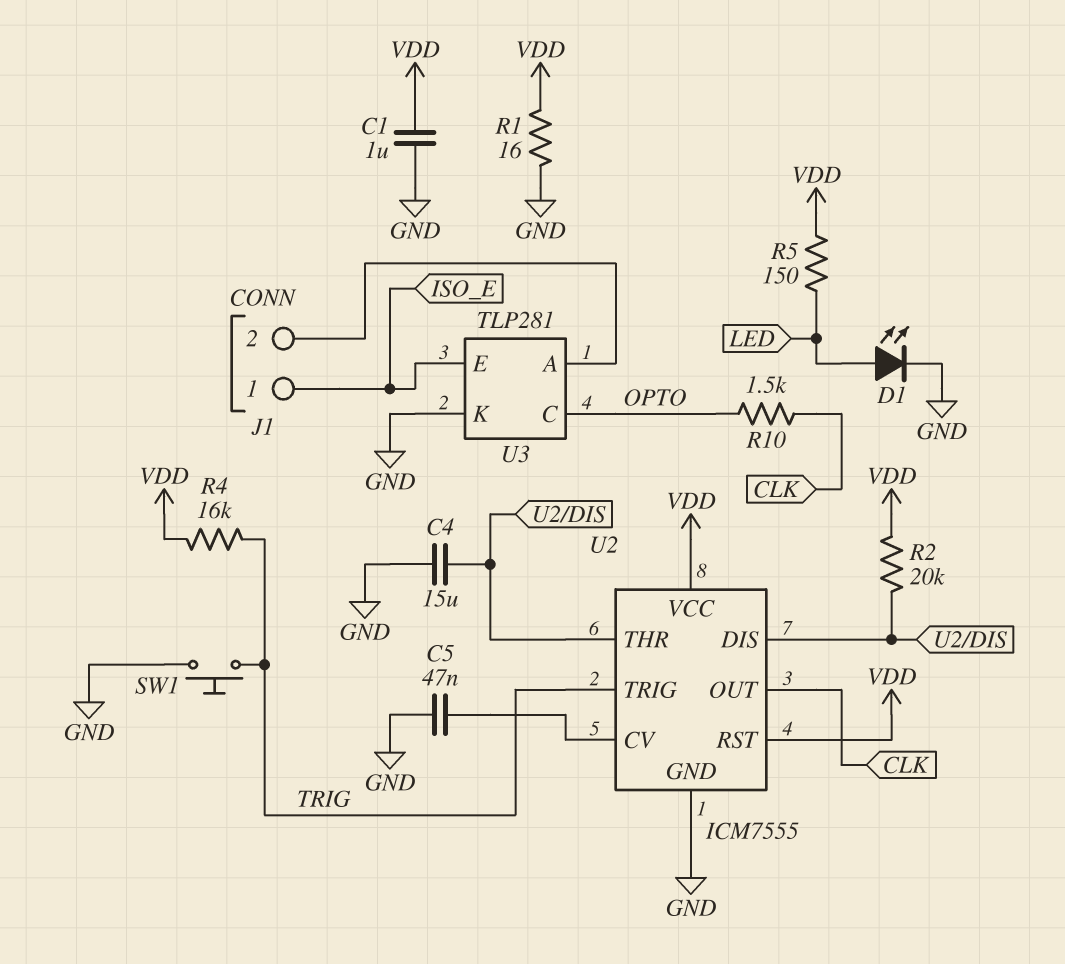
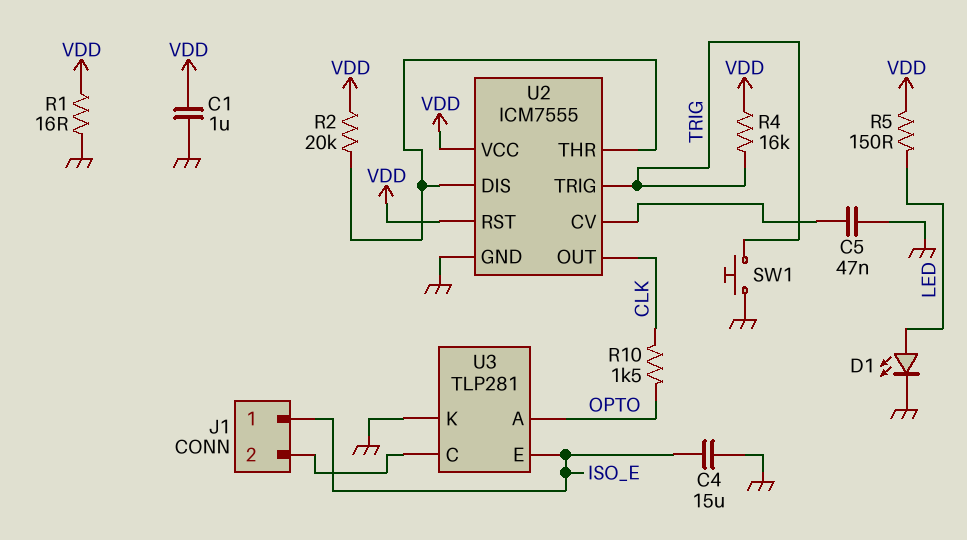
C4: 15uF (GND, U2/DIS) -> 15uF (GND, ISO_E)
U3 pin A: J1/2 -> OPTO
U3 pin C: OPTO -> J1/2

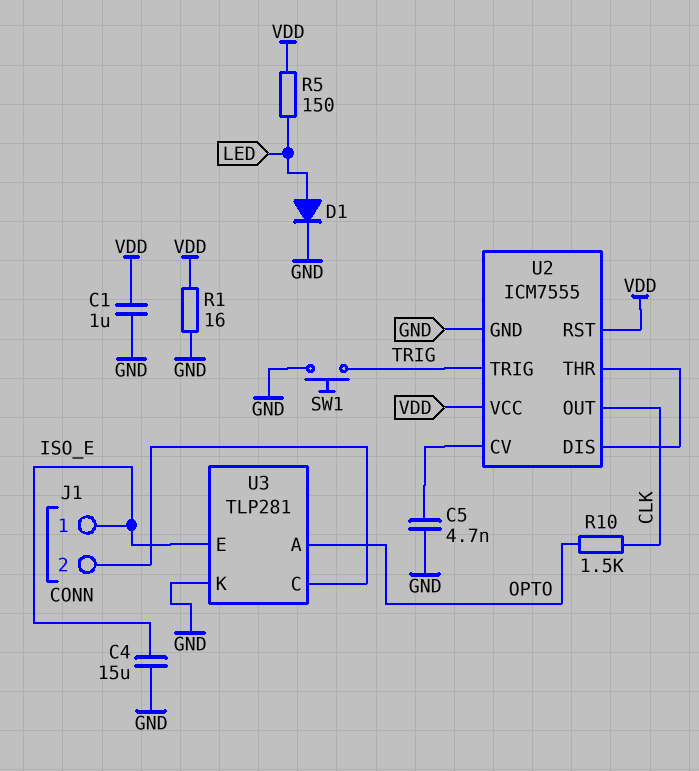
C5: 47nF (GND, U2/CV) -> 4.7nF (GND, U2/CV)
D1: LED (A LED, K GND) -> diode (A LED, K GND)
R2: 20k (U2/DIS, VDD) -> none
R4: 16k (TRIG, VDD) -> none

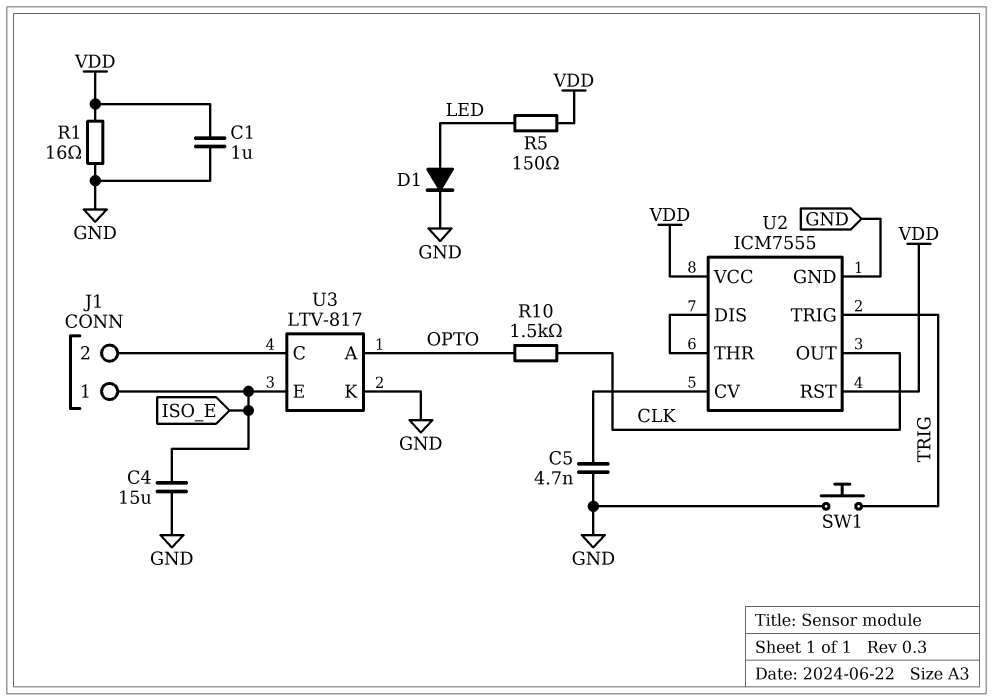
U3: TLP281 -> LTV-817

